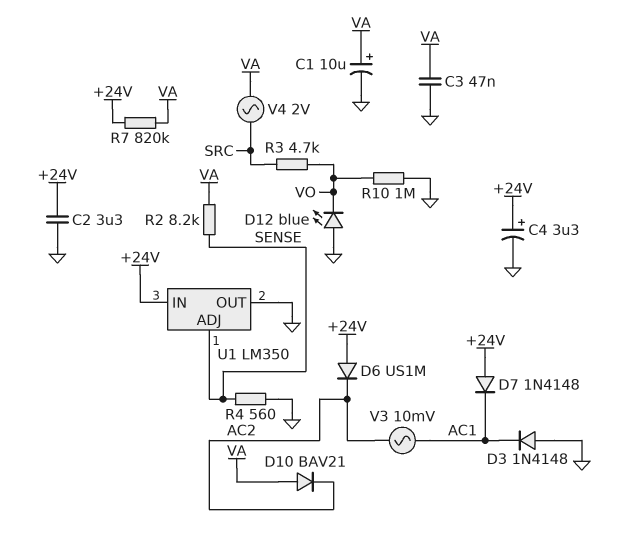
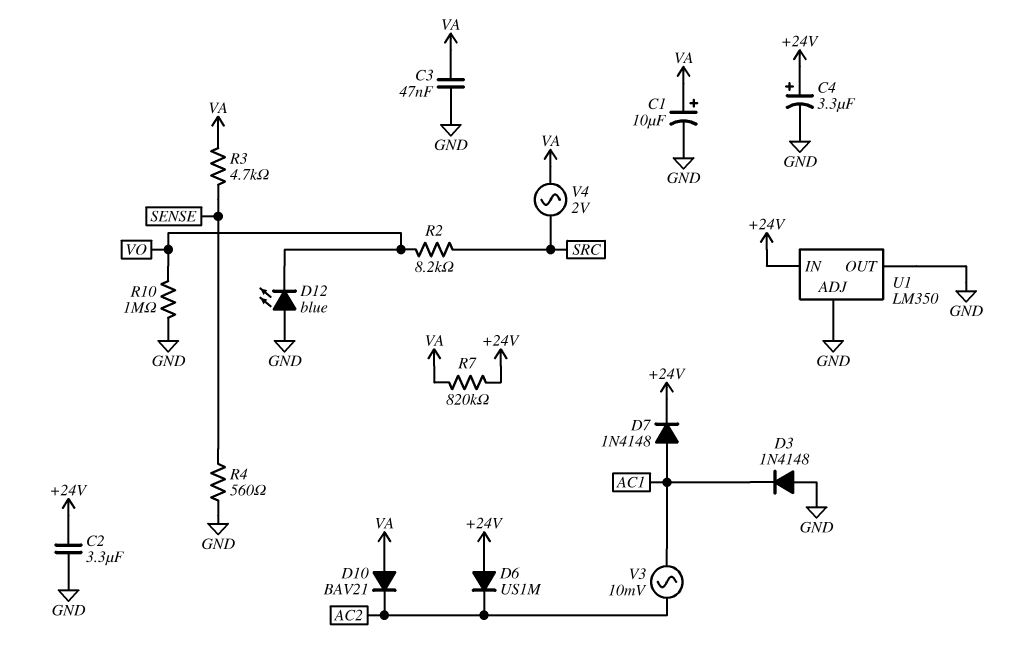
D7: diode 1N4148 (A +24V, K AC1) -> diode 1N4148 (A AC1, K +24V)
R2: 8.2k (SENSE, VA) -> 8.2k (SRC, VO)
R3: 4.7k (SRC, VO) -> 4.7k (SENSE, VA)
U1 pin ADJ: SENSE -> GND

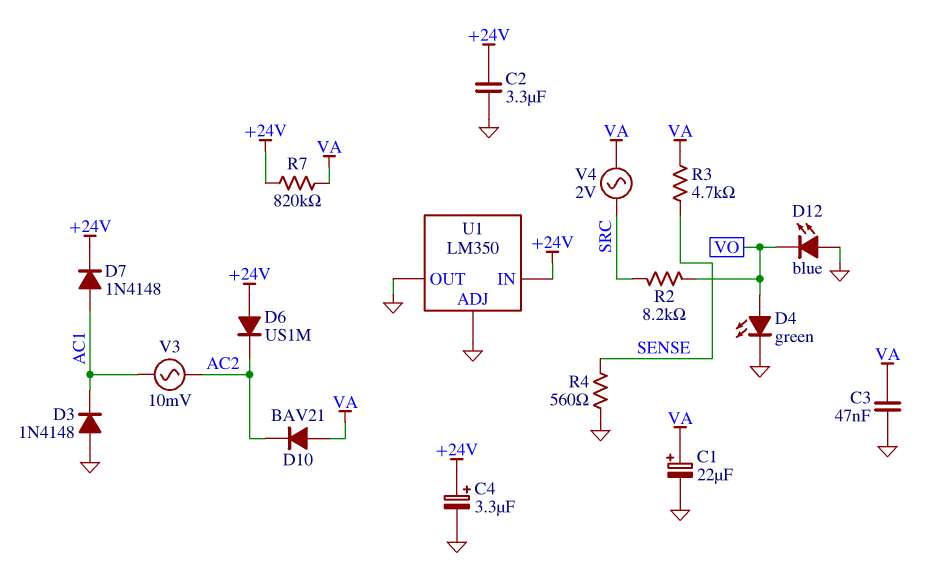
C1: 10uF (plus VA, minus GND) -> 22uF (plus VA, minus GND)
D4: none -> LED green (A VO, K GND)
R10: 1M (GND, VO) -> none

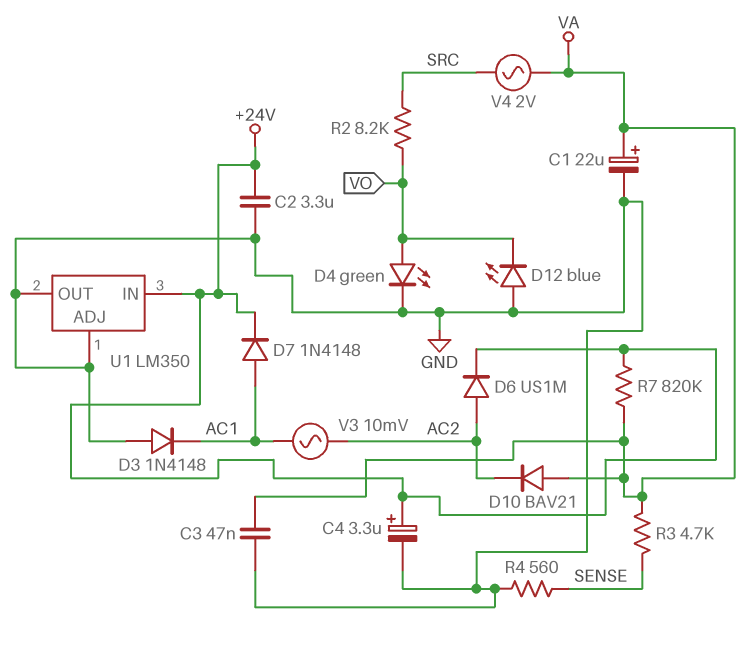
D6: diode US1M (A +24V, K AC2) -> diode US1M (A AC2, K +24V)

